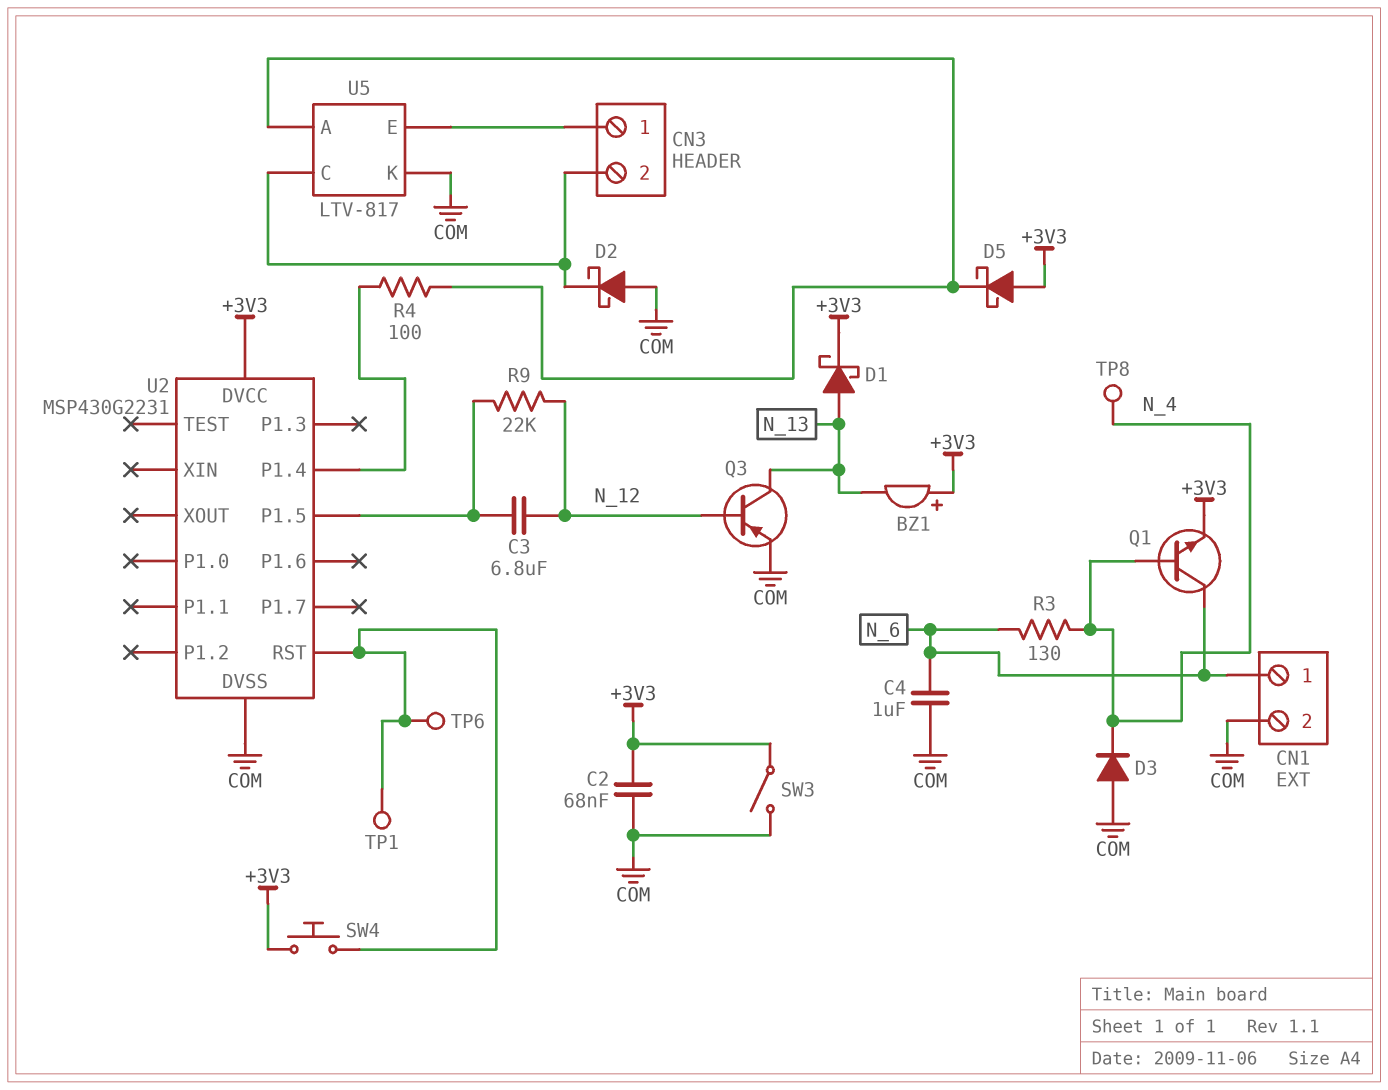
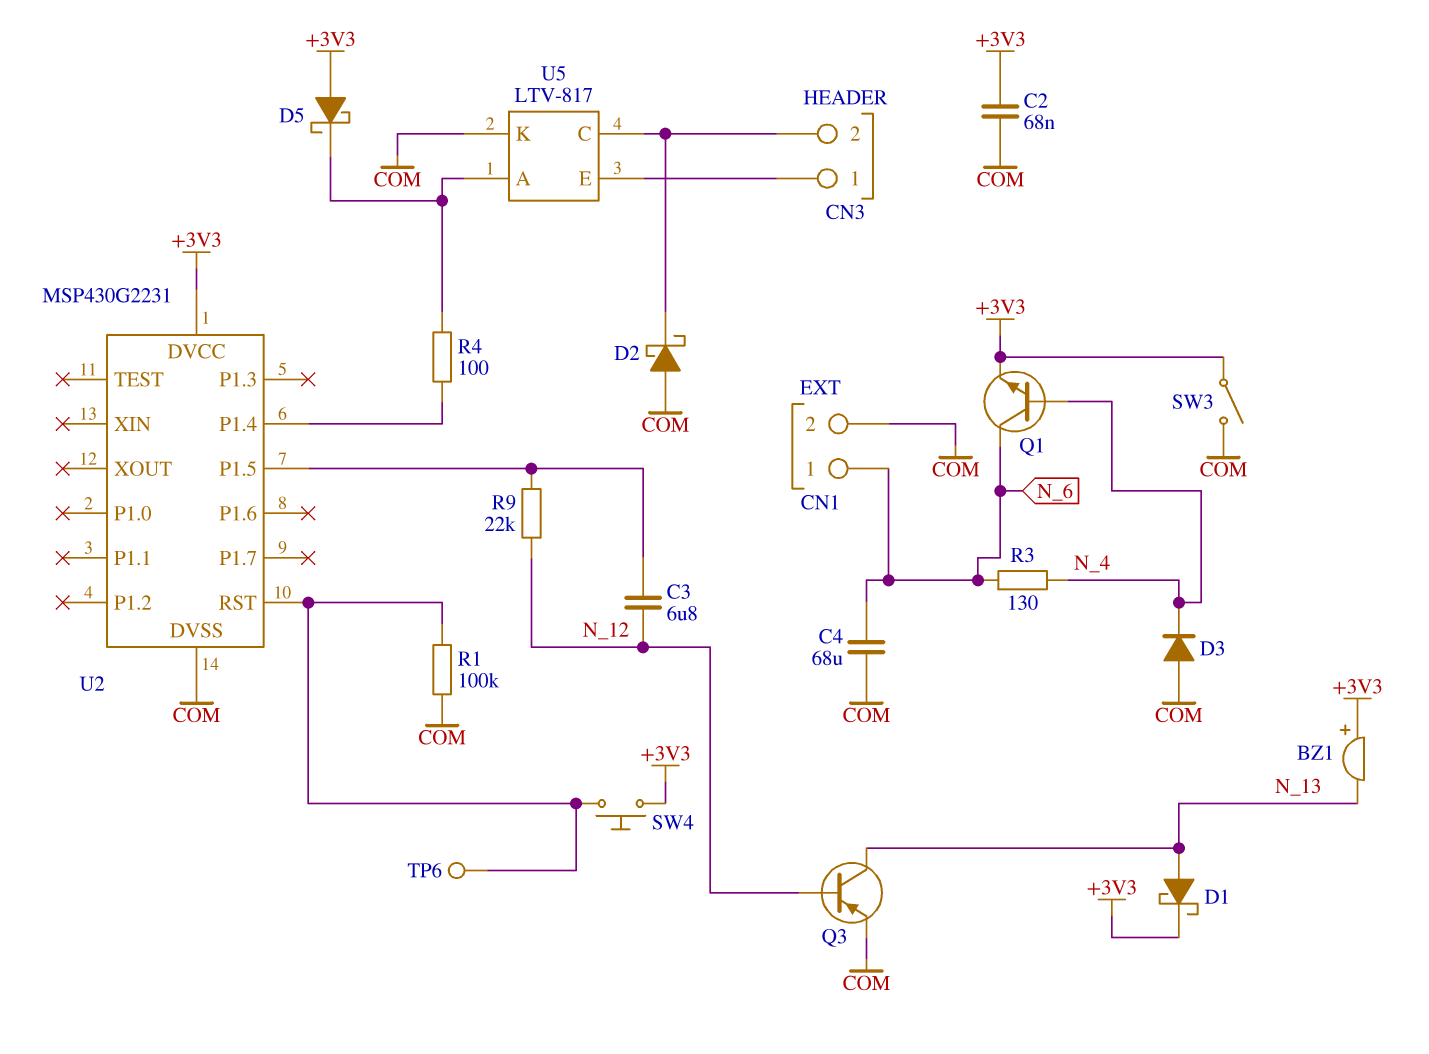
C4: 1uF (COM, N_6) -> 68uF (COM, N_6)
R1: none -> 100k (COM, U2/RST)
TP1: test point (U2/RST) -> none
TP8: test point (N_4) -> none

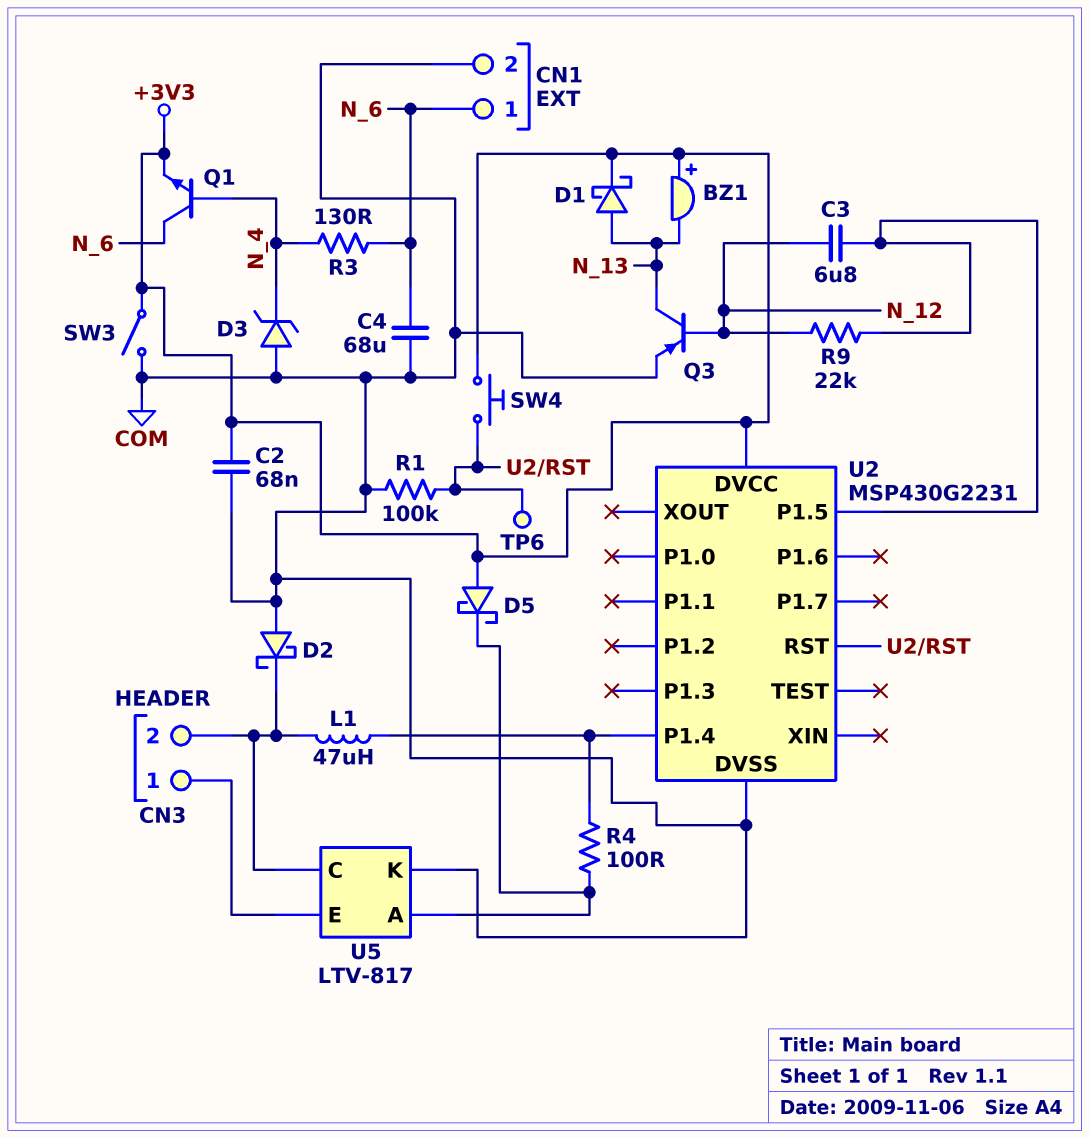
D3: diode (A COM, K N_4) -> zener (A COM, K N_4)
L1: none -> 47uH (CN3/2, U2/P1.4)

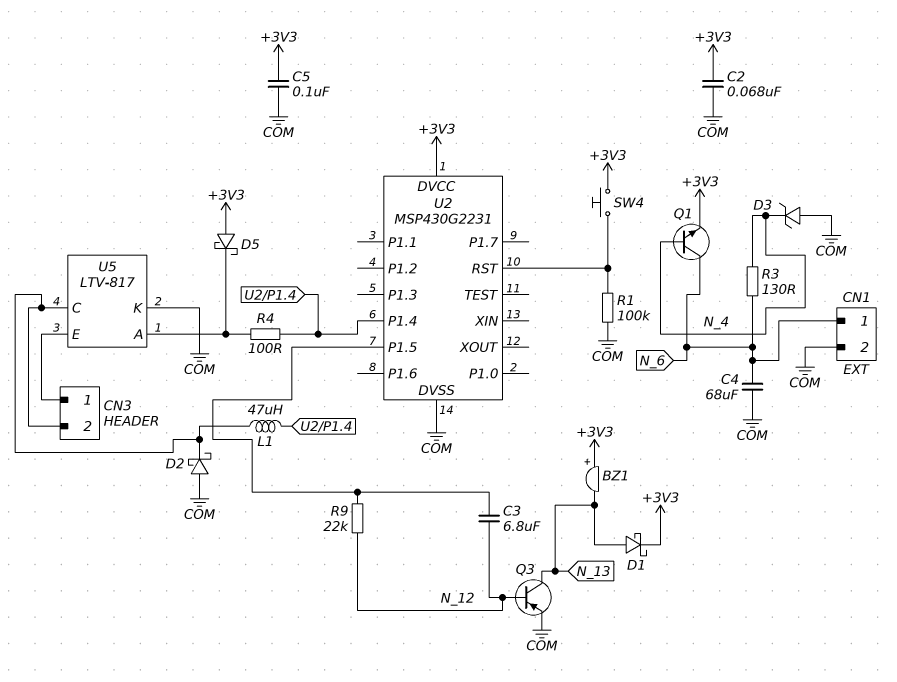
C5: none -> 100nF (+3V3, COM)
SW3: switch (+3V3, COM) -> none
TP6: test point (U2/RST) -> none

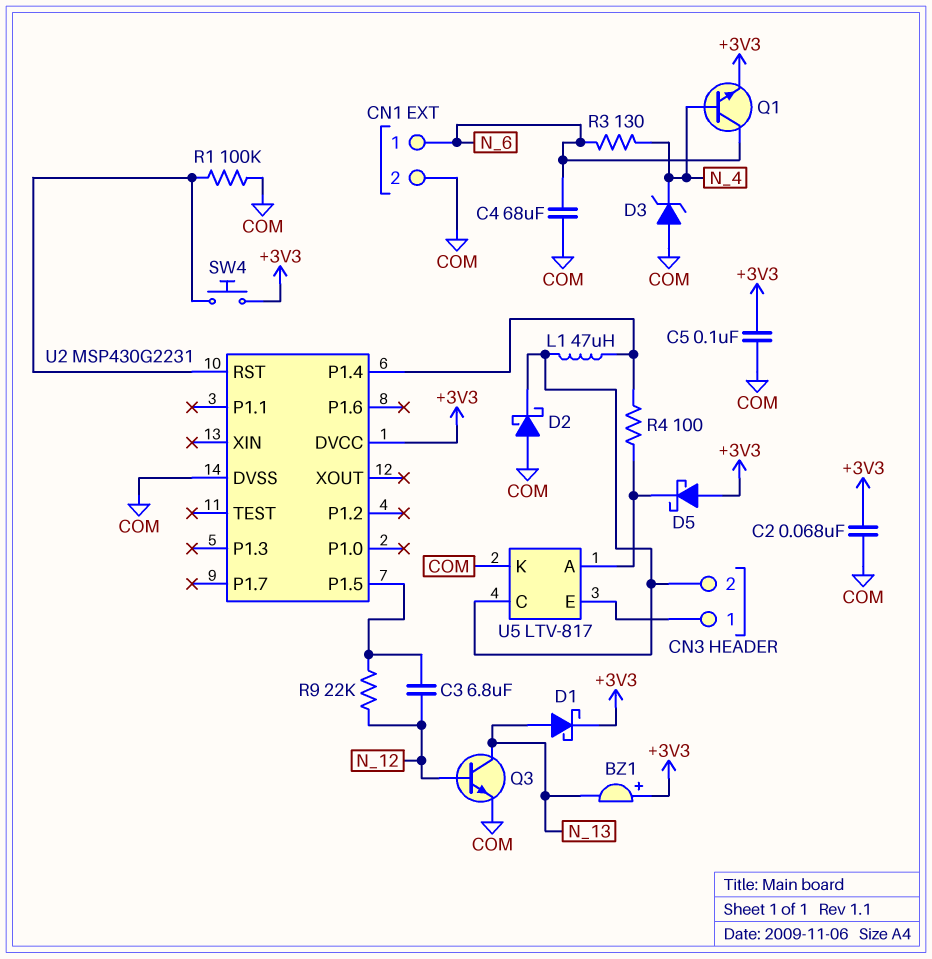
Q3: PNP (B N_12, C N_13, E COM) -> NPN (B N_12, C N_13, E COM)

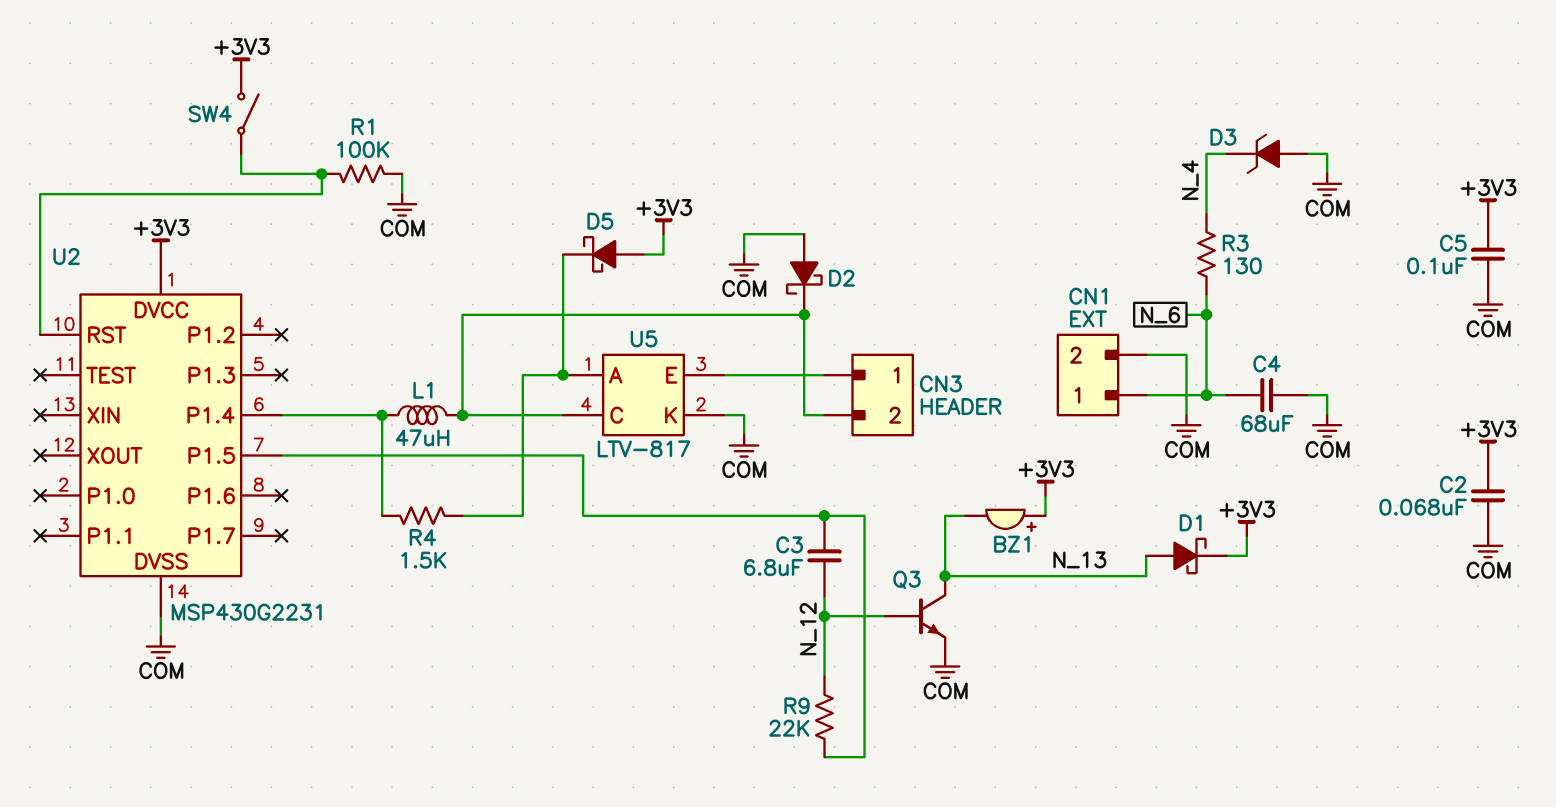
Q1: NPN (B N_4, C N_6, E +3V3) -> none
R4: 100 (U2/P1.4, U5/A) -> 1.5k (U2/P1.4, U5/A)
SW4: button (+3V3, U2/RST) -> switch (+3V3, U2/RST)

